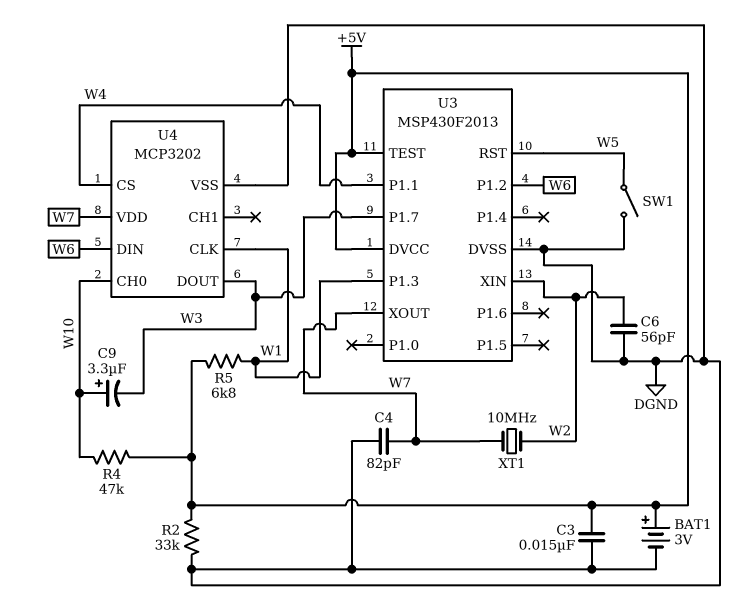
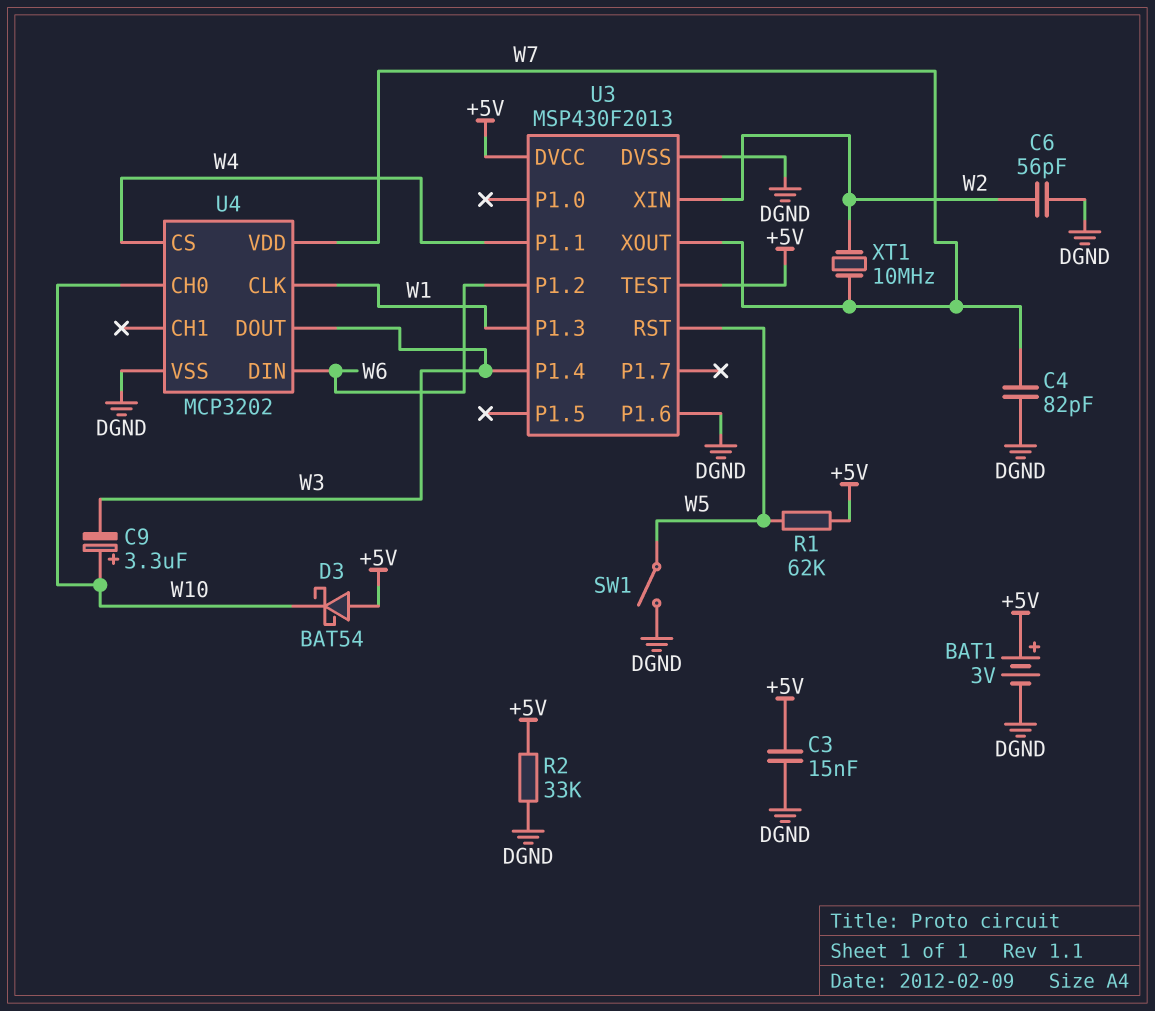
D3: none -> schottky BAT54 (A +5V, K W10)
R1: none -> 62k (+5V, W5)
R4: 47k (+5V, W10) -> none
R5: 6.8k (+5V, W1) -> none
U3 pin P1.4: none -> W3
U3 pin P1.6: none -> DGND
U3 pin P1.7: W3 -> none

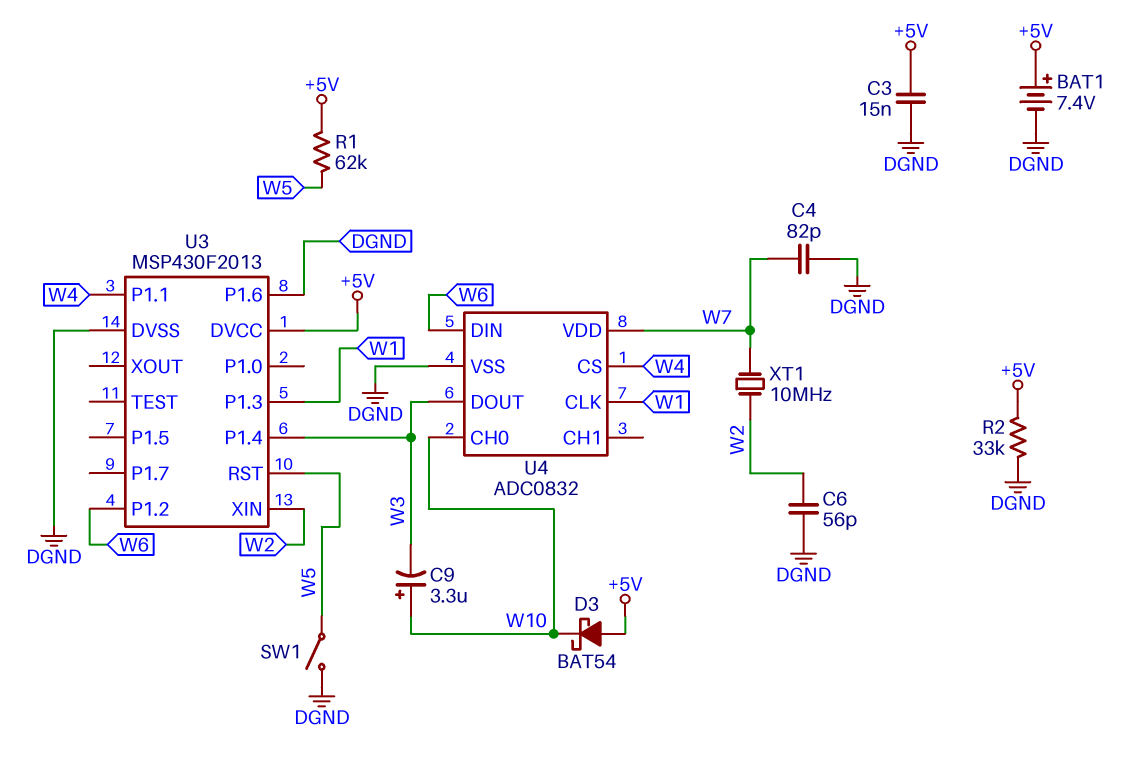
BAT1: 3V (plus +5V, minus DGND) -> 7.4V (plus +5V, minus DGND)
U3 pin TEST: +5V -> none
U3 pin XOUT: W7 -> none
U4: MCP3202 -> ADC0832

